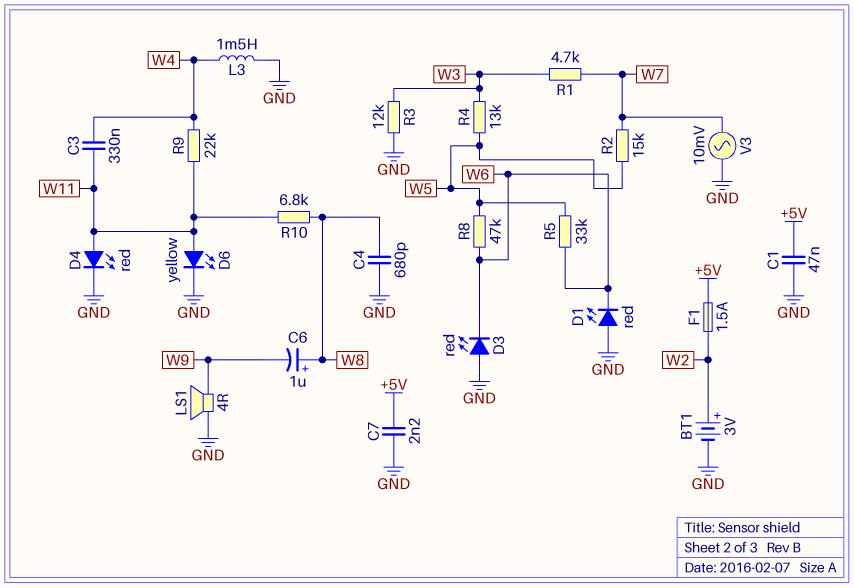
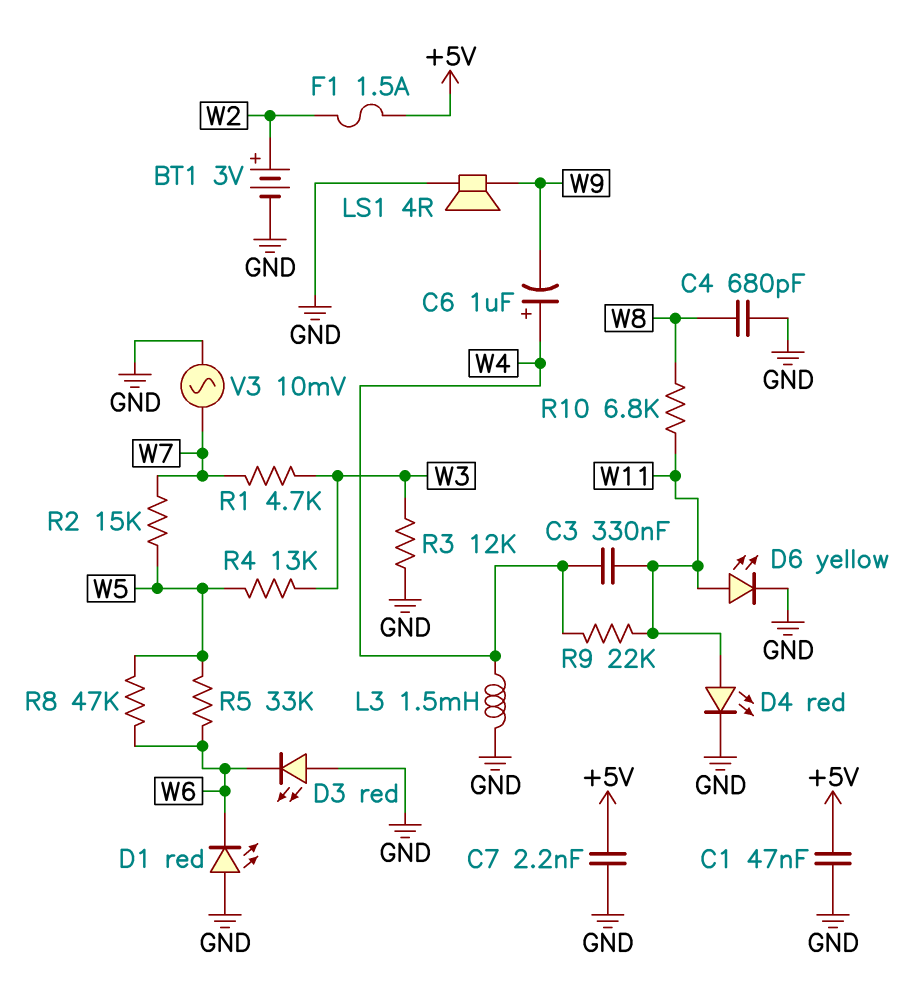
C6: 1uF (plus W8, minus W9) -> 1uF (plus W4, minus W9)

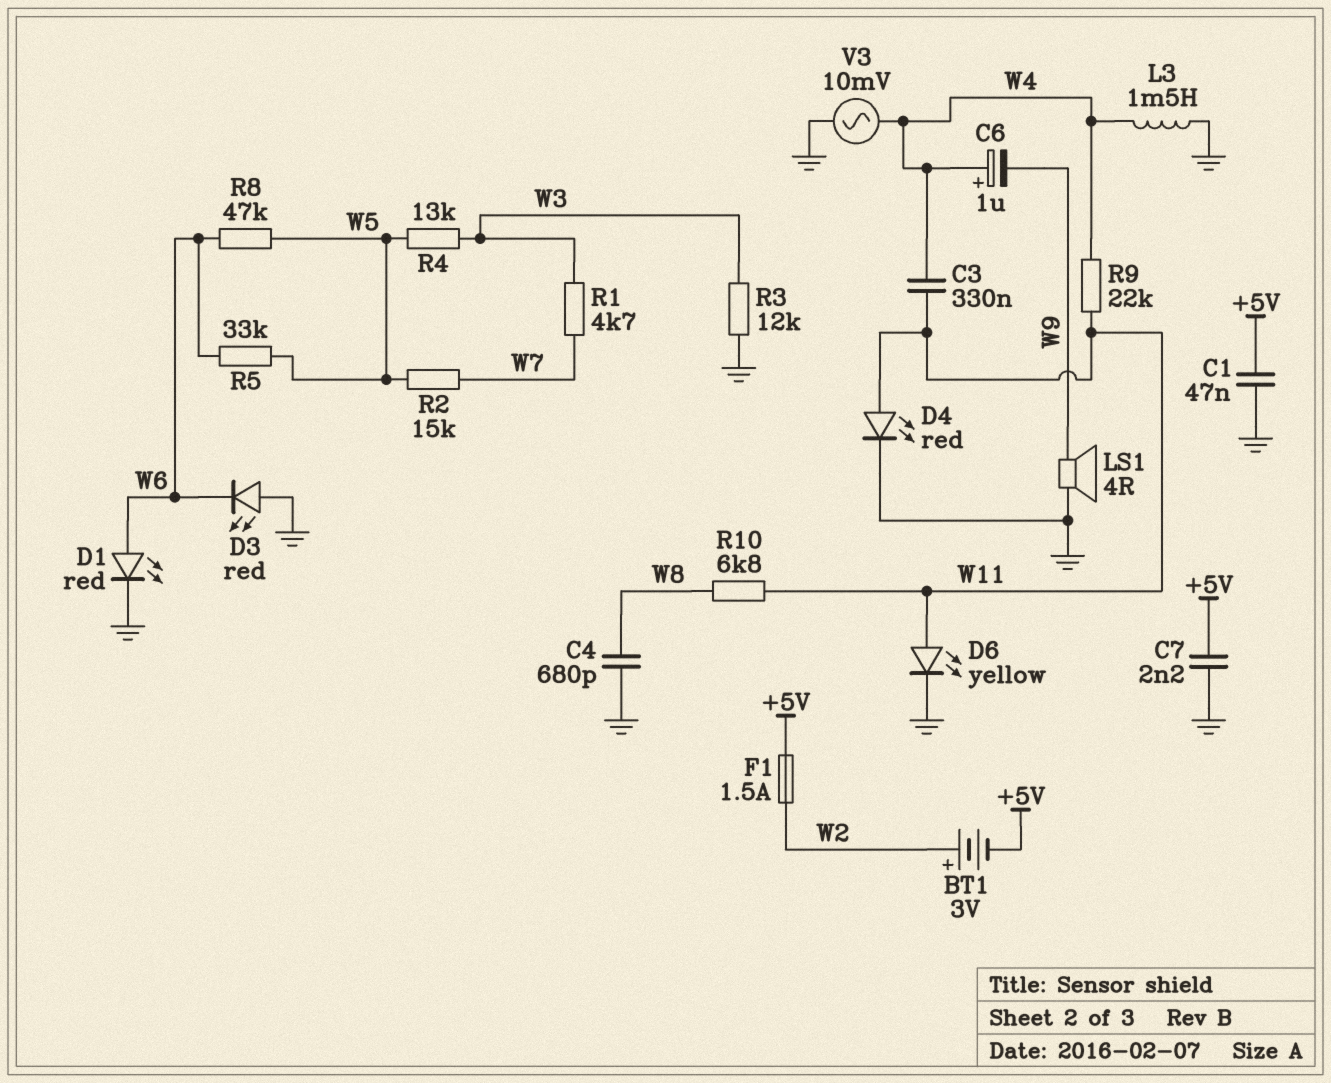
BT1: 3V (plus W2, minus GND) -> 3V (plus W2, minus +5V)
D1: LED red (A GND, K W6) -> LED red (A W6, K GND)
V3: AC 10mV (GND, W7) -> AC 10mV (GND, W4)

